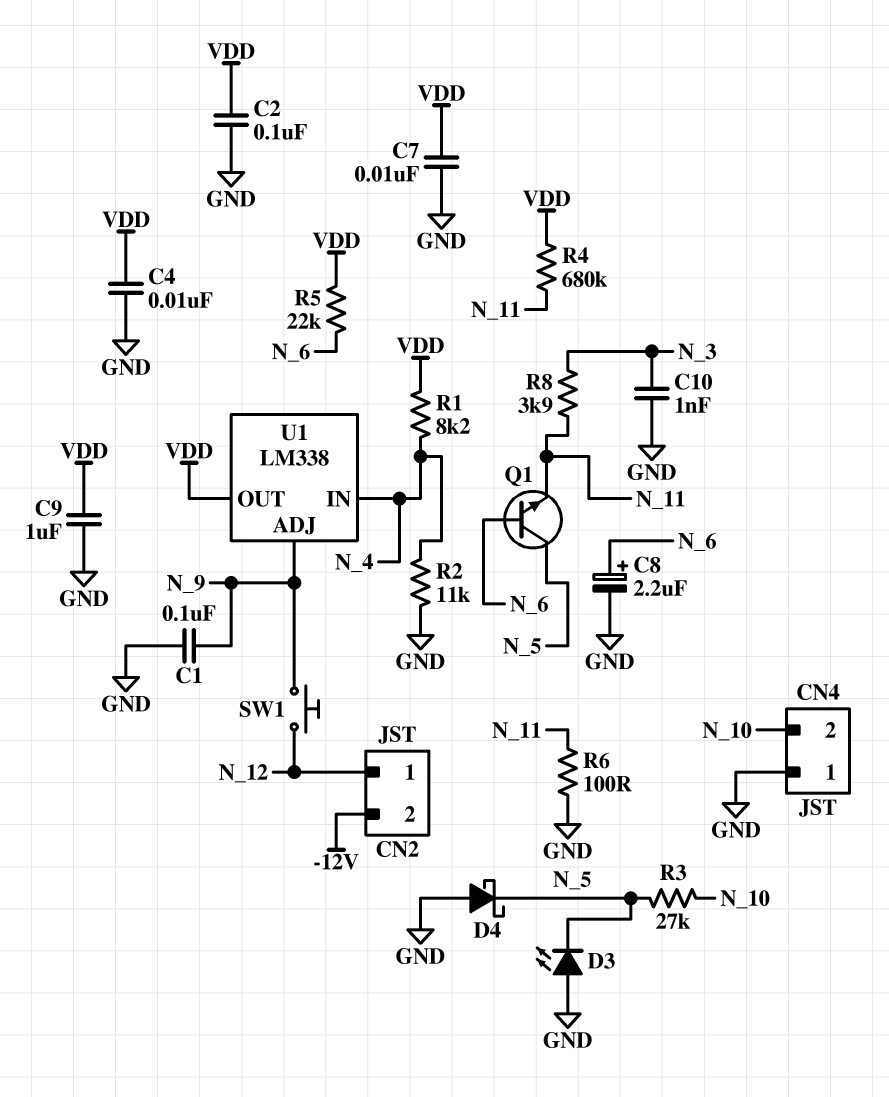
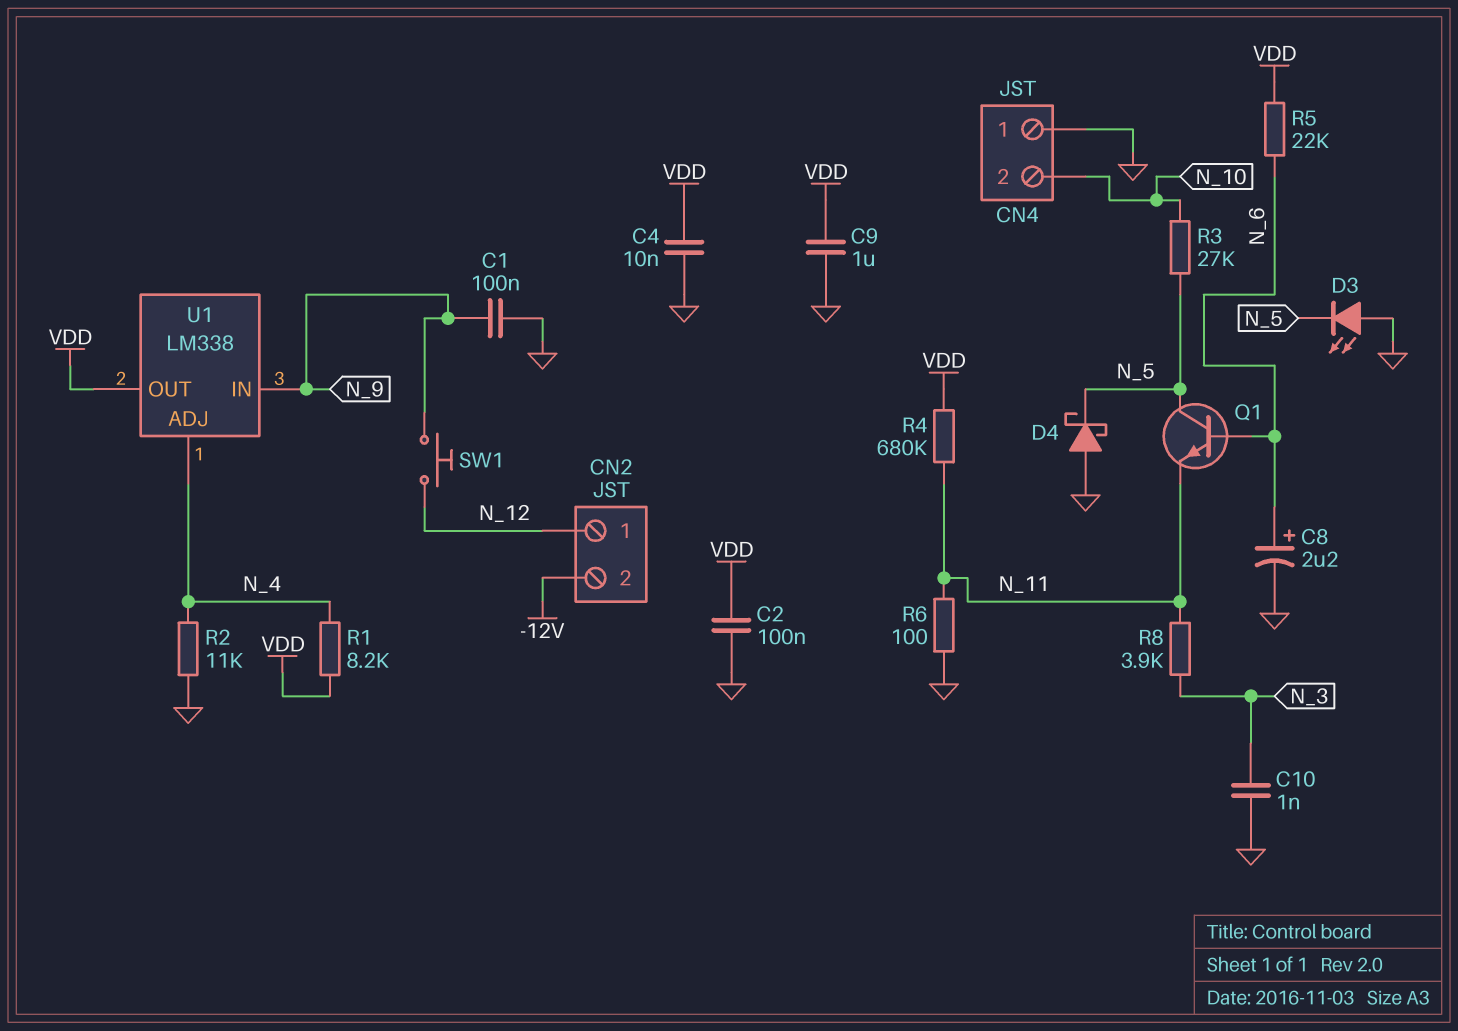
C7: 10nF (GND, VDD) -> none
U1 pin ADJ: N_9 -> N_4
U1 pin IN: N_4 -> N_9

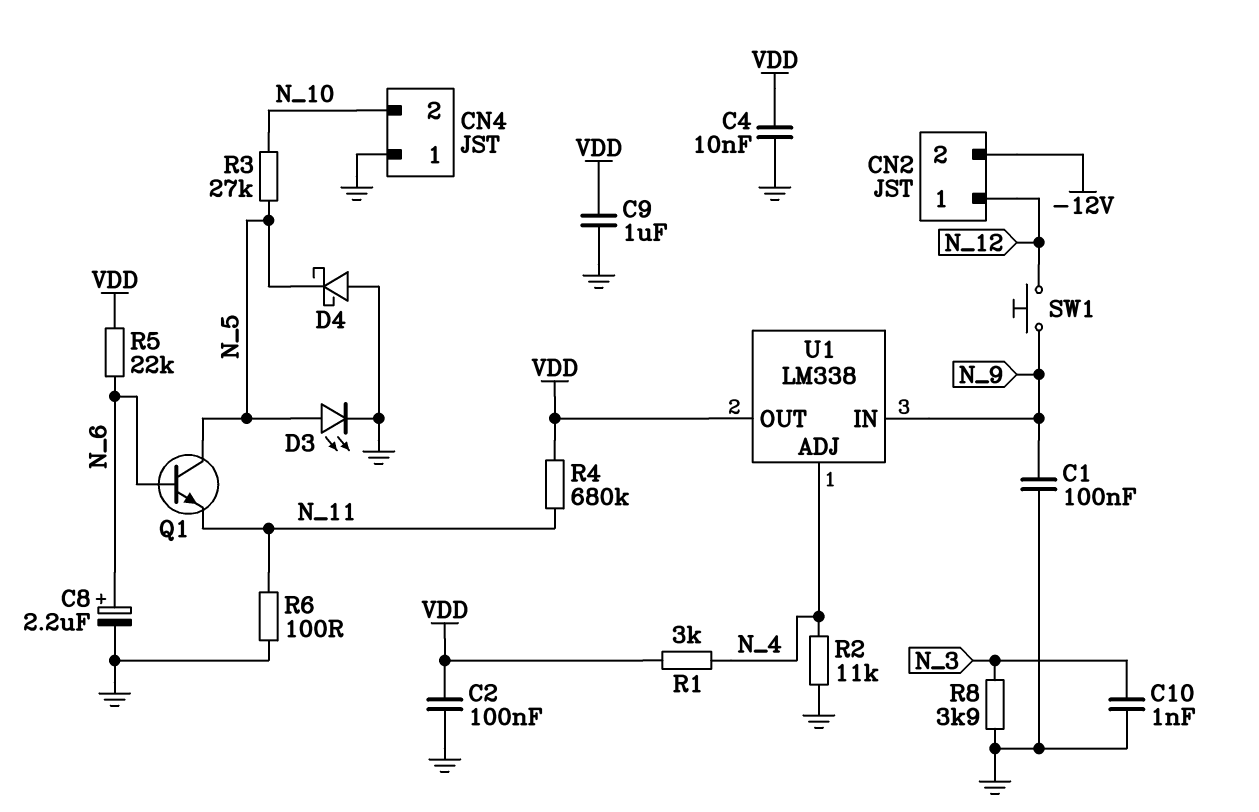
D3: LED (A GND, K N_5) -> LED (A N_5, K GND)
R1: 8.2k (N_4, VDD) -> 3k (N_4, VDD)
R8: 3.9k (N_3, N_11) -> 3.9k (GND, N_3)

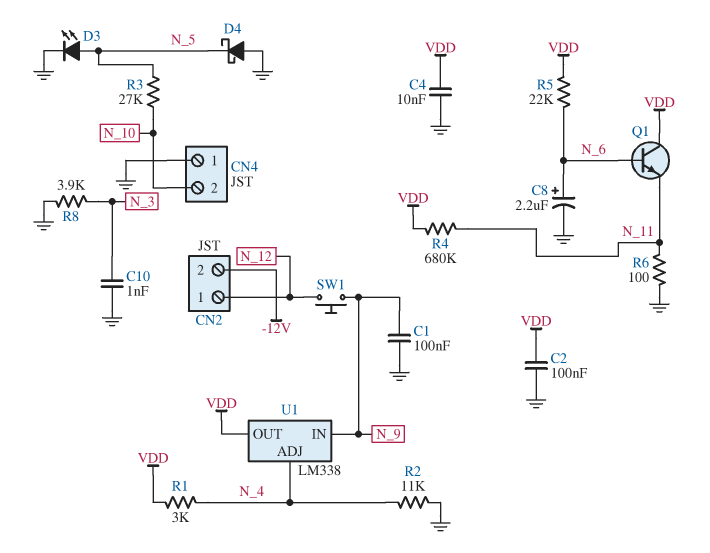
C9: 1uF (GND, VDD) -> none
Q1: NPN (B N_6, C N_5, E N_11) -> NPN (B N_6, C VDD, E N_11)

